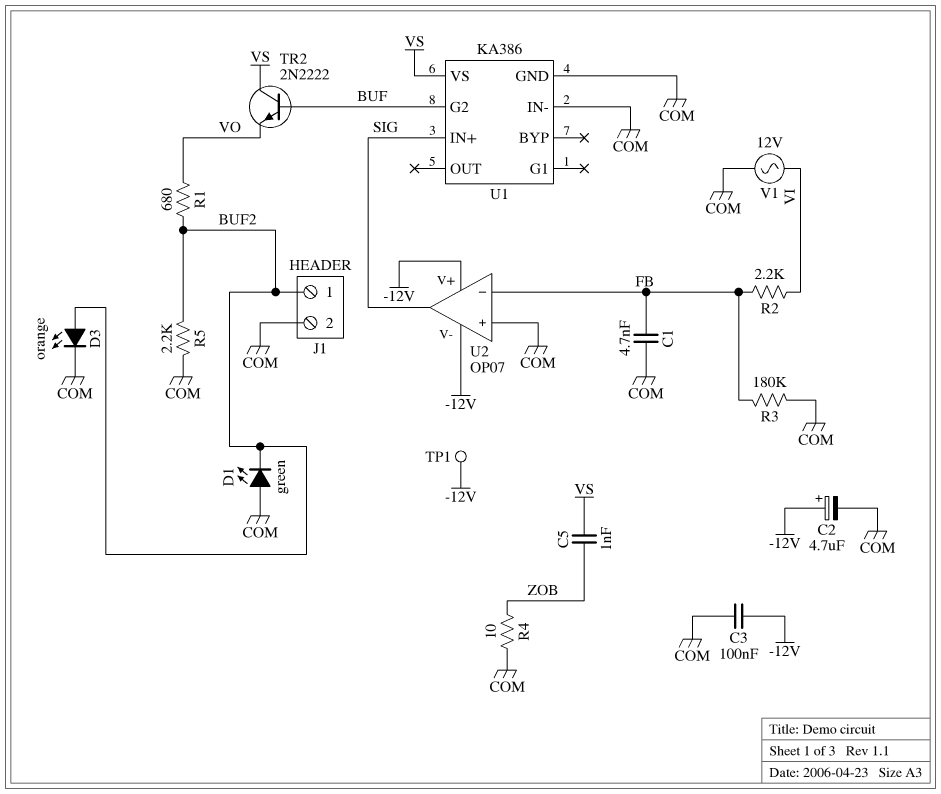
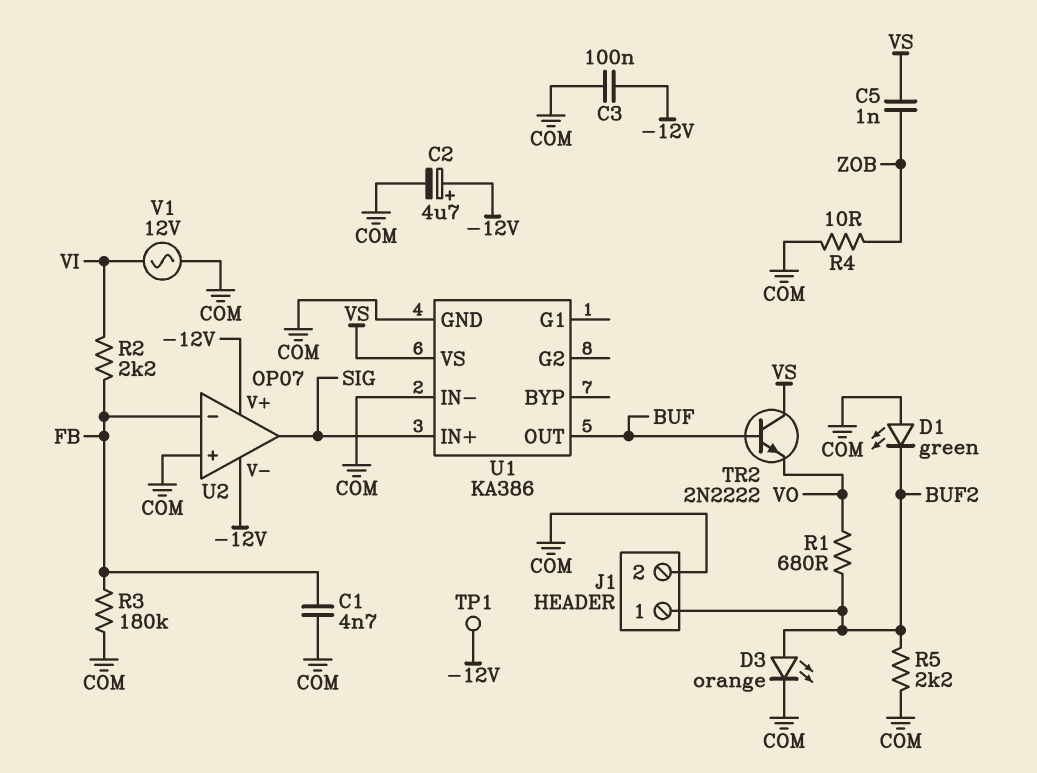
U1 pin G2: BUF -> none
U1 pin OUT: none -> BUF

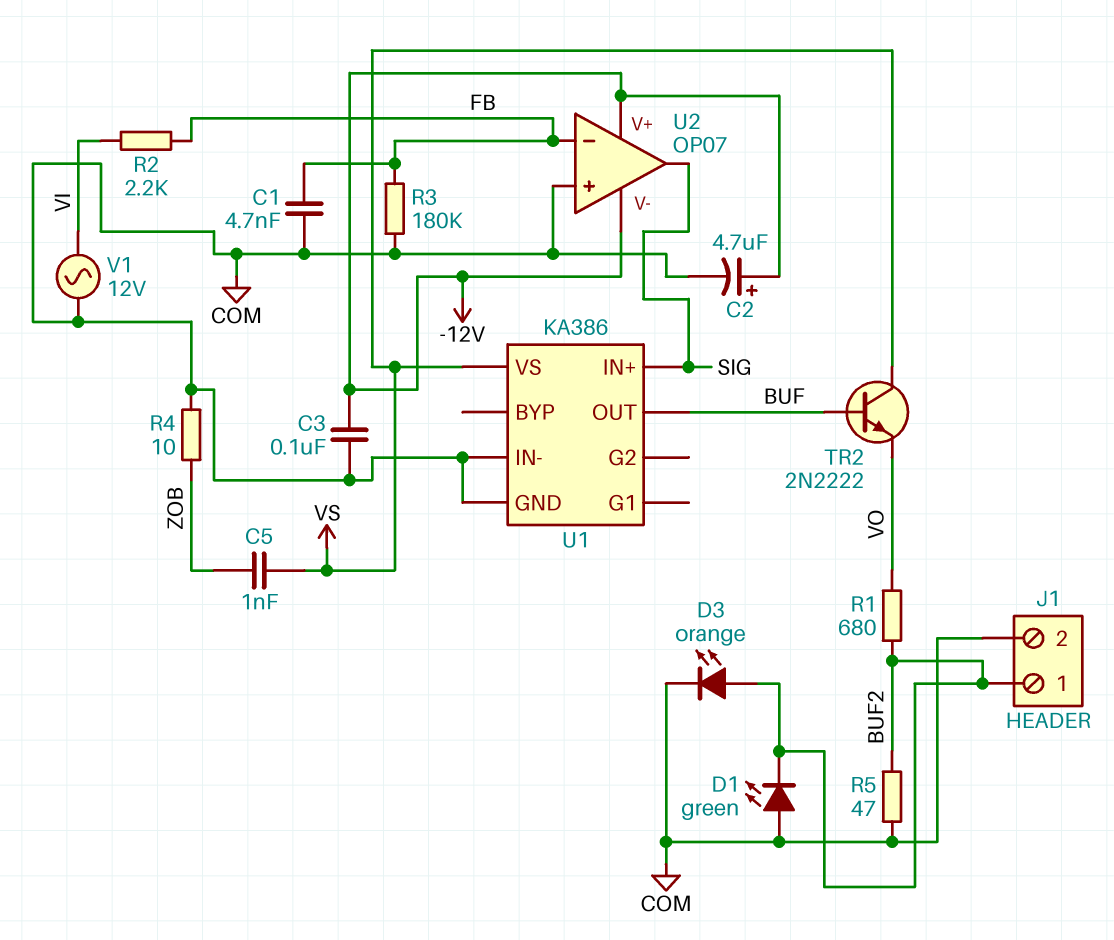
R5: 2.2k (BUF2, COM) -> 47 (BUF2, COM)
TP1: test point (-12V) -> none

